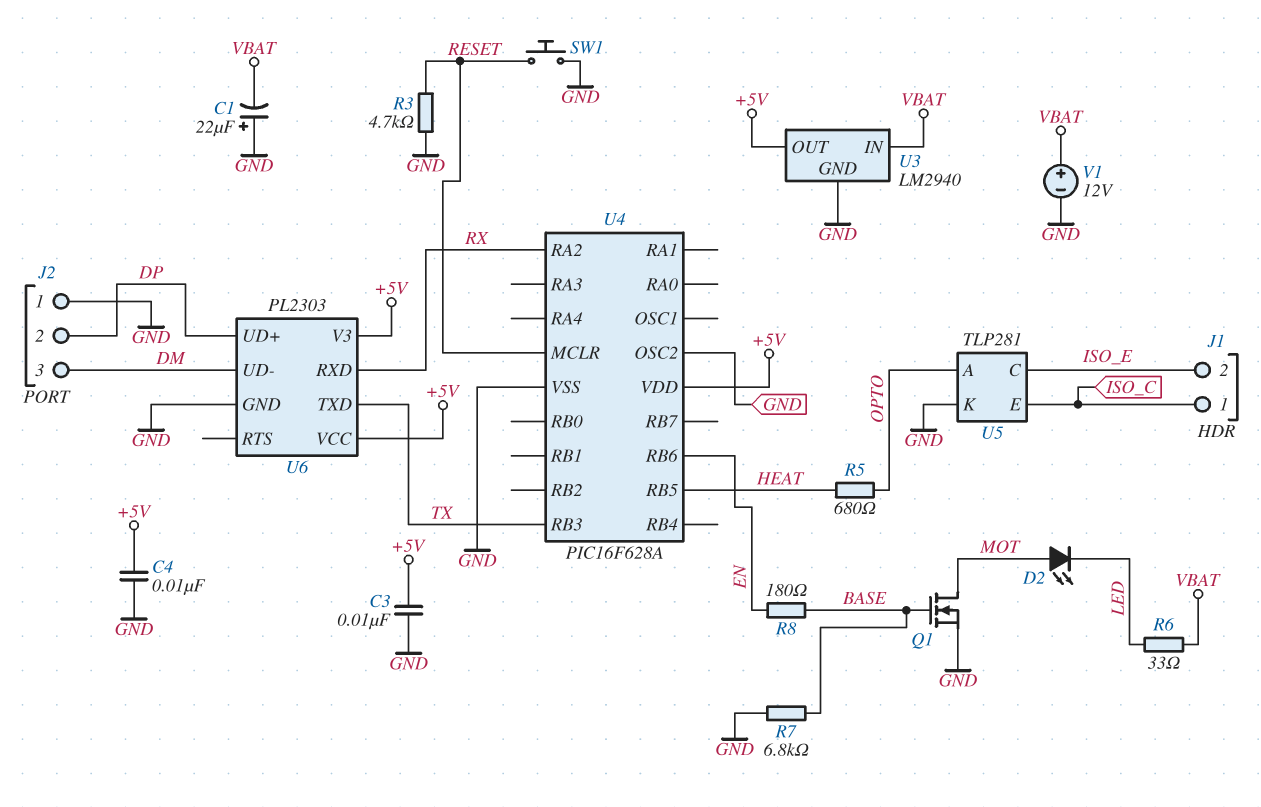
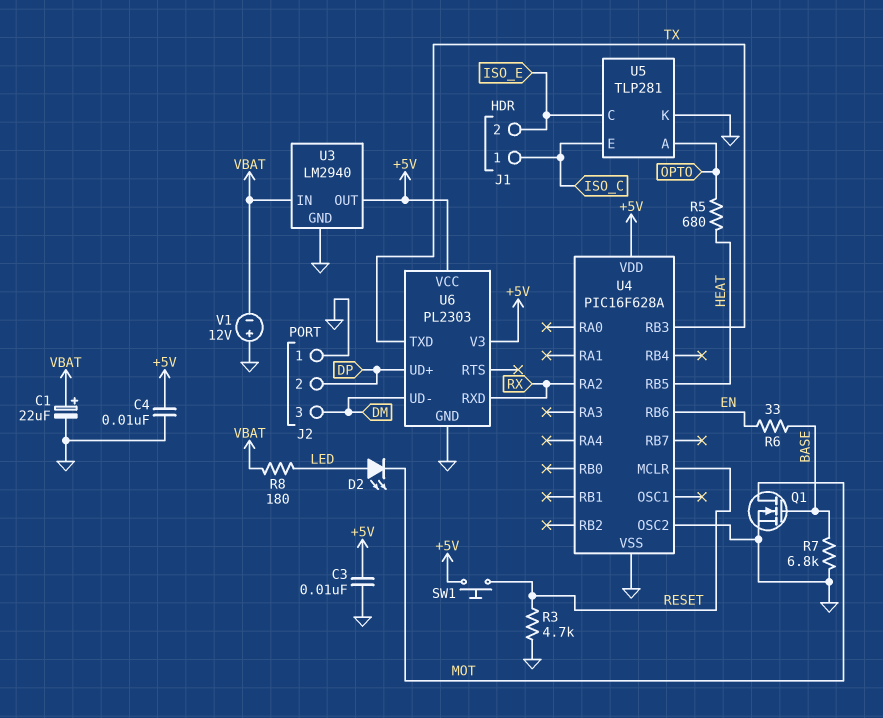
C1: 22uF (plus GND, minus VBAT) -> 22uF (plus VBAT, minus GND)
D2: LED (A MOT, K LED) -> LED (A LED, K MOT)
R6: 33 (LED, VBAT) -> 33 (BASE, EN)
R8: 180 (BASE, EN) -> 180 (LED, VBAT)
SW1: button (GND, RESET) -> button (+5V, RESET)
V1: 12V (plus VBAT, minus GND) -> 12V (plus GND, minus VBAT)

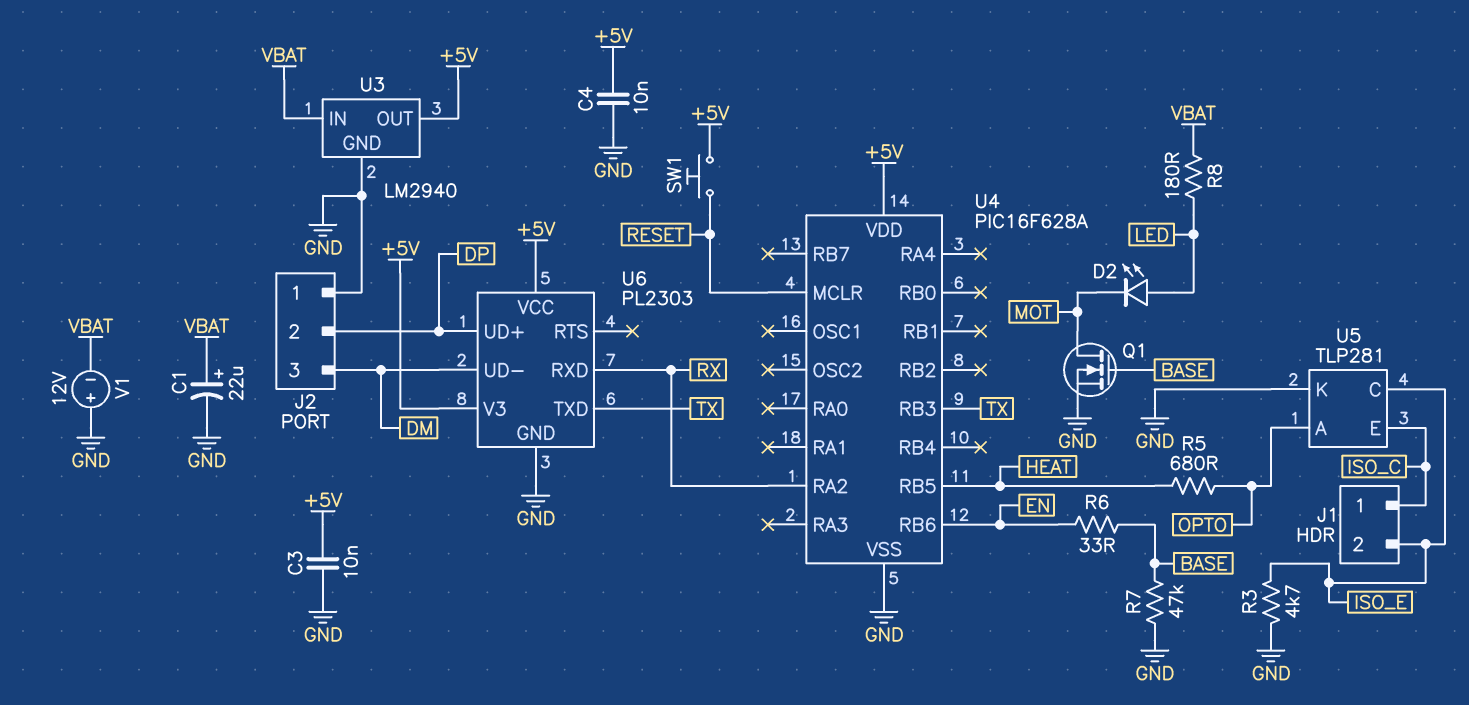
R3: 4.7k (GND, RESET) -> 4.7k (GND, ISO_E)
R7: 6.8k (BASE, GND) -> 47k (BASE, GND)
U4 pin OSC2: GND -> none

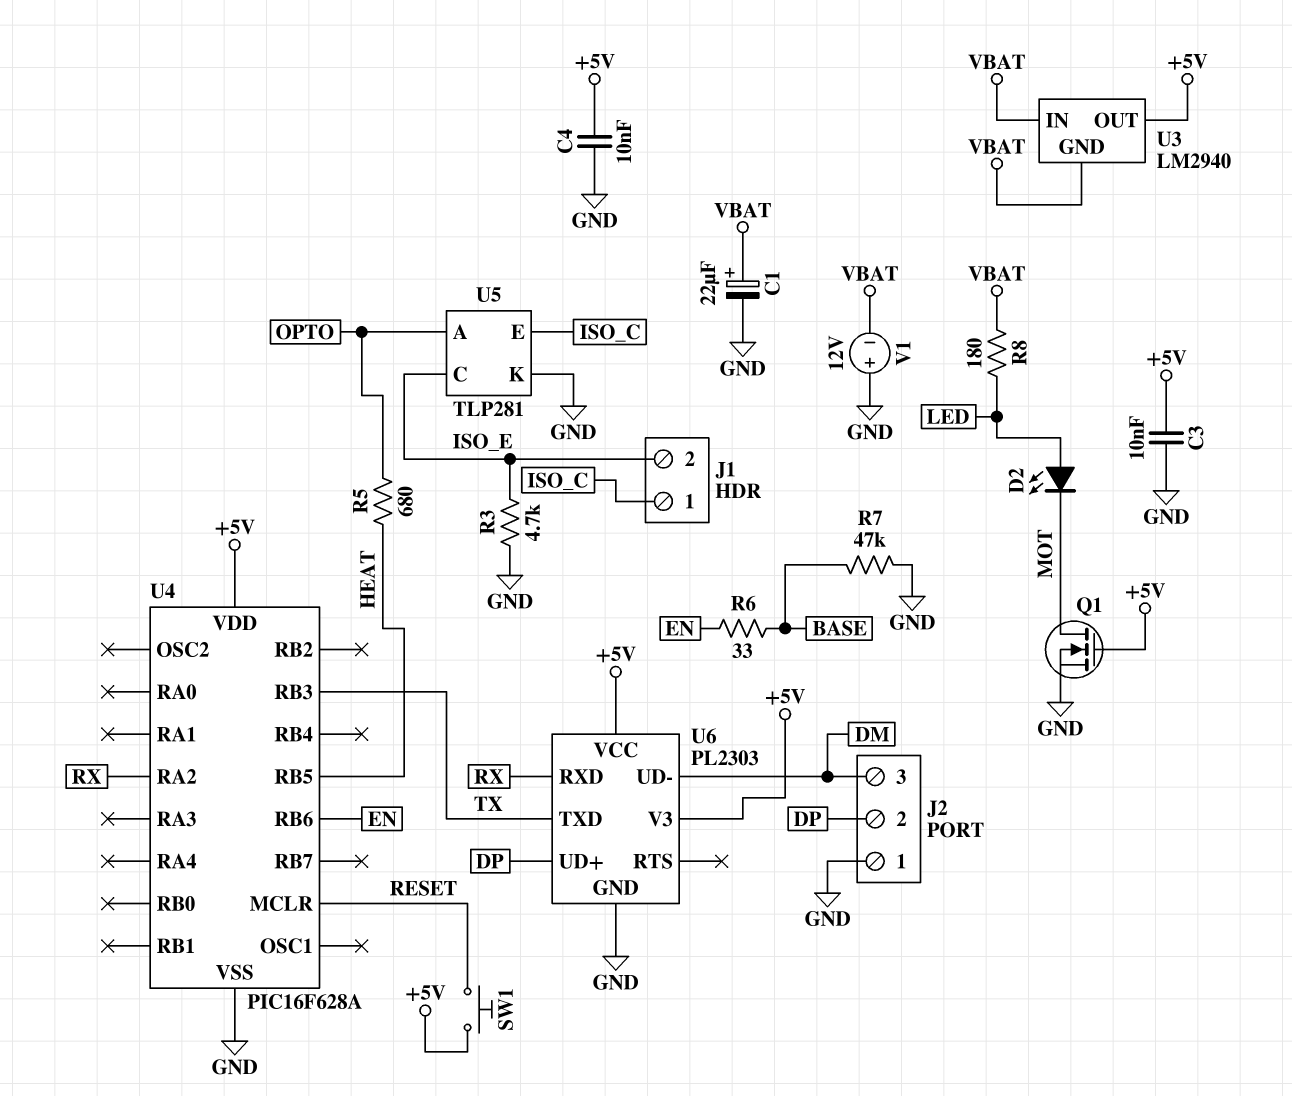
Q1: NMOS (G BASE, D MOT, S GND) -> NMOS (G +5V, D MOT, S GND)
U3 pin GND: GND -> VBAT

